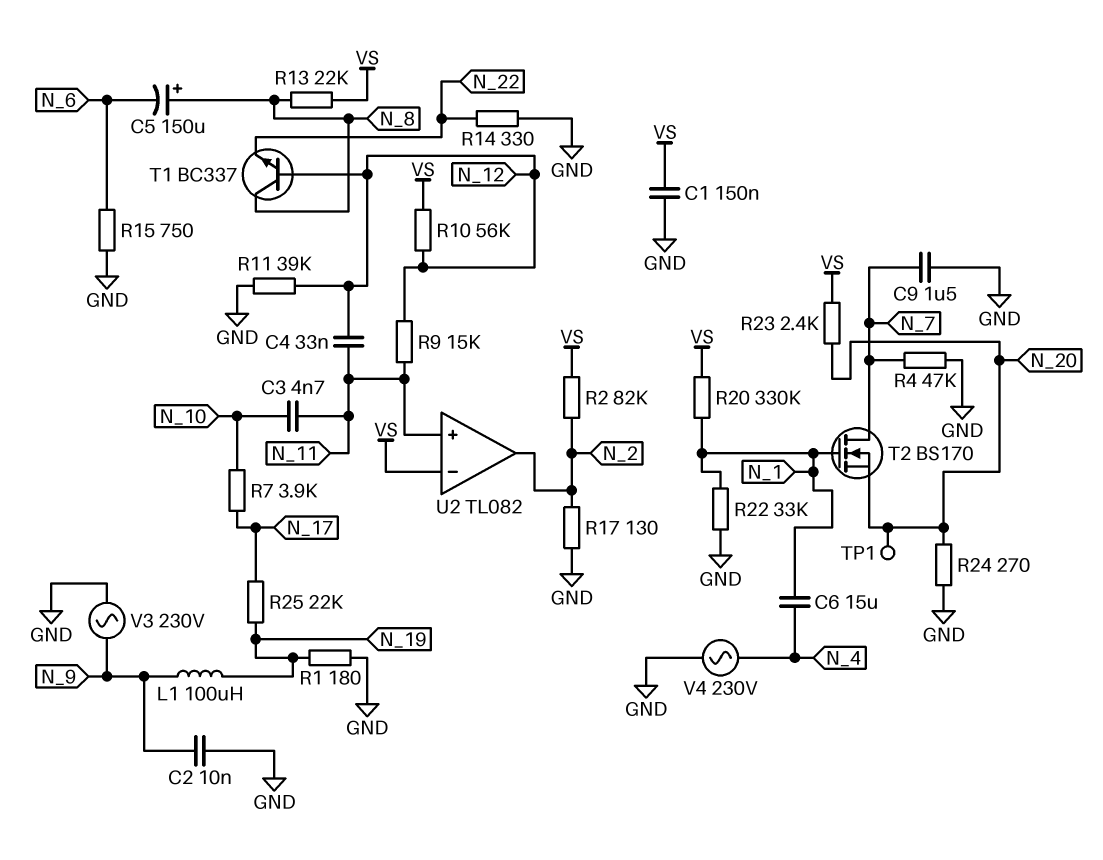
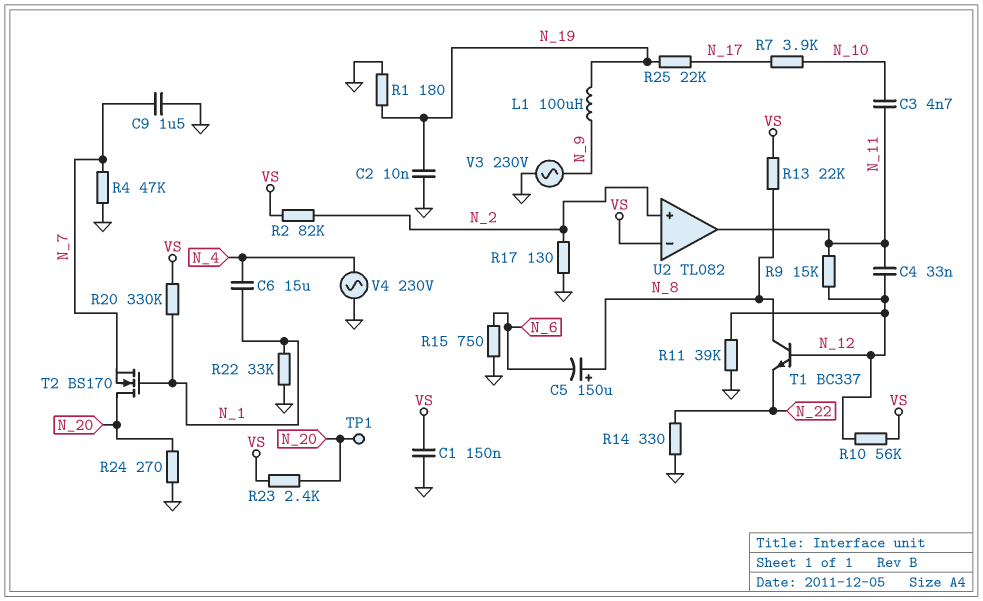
C2: 10nF (GND, N_9) -> 10nF (GND, N_19)
T2: NMOS BS170 (G N_1, D N_7, S N_20) -> NMOS BS170 (G N_1, D N_20, S N_7)
U2 pin in+: N_11 -> N_2
U2 pin out: N_2 -> N_11

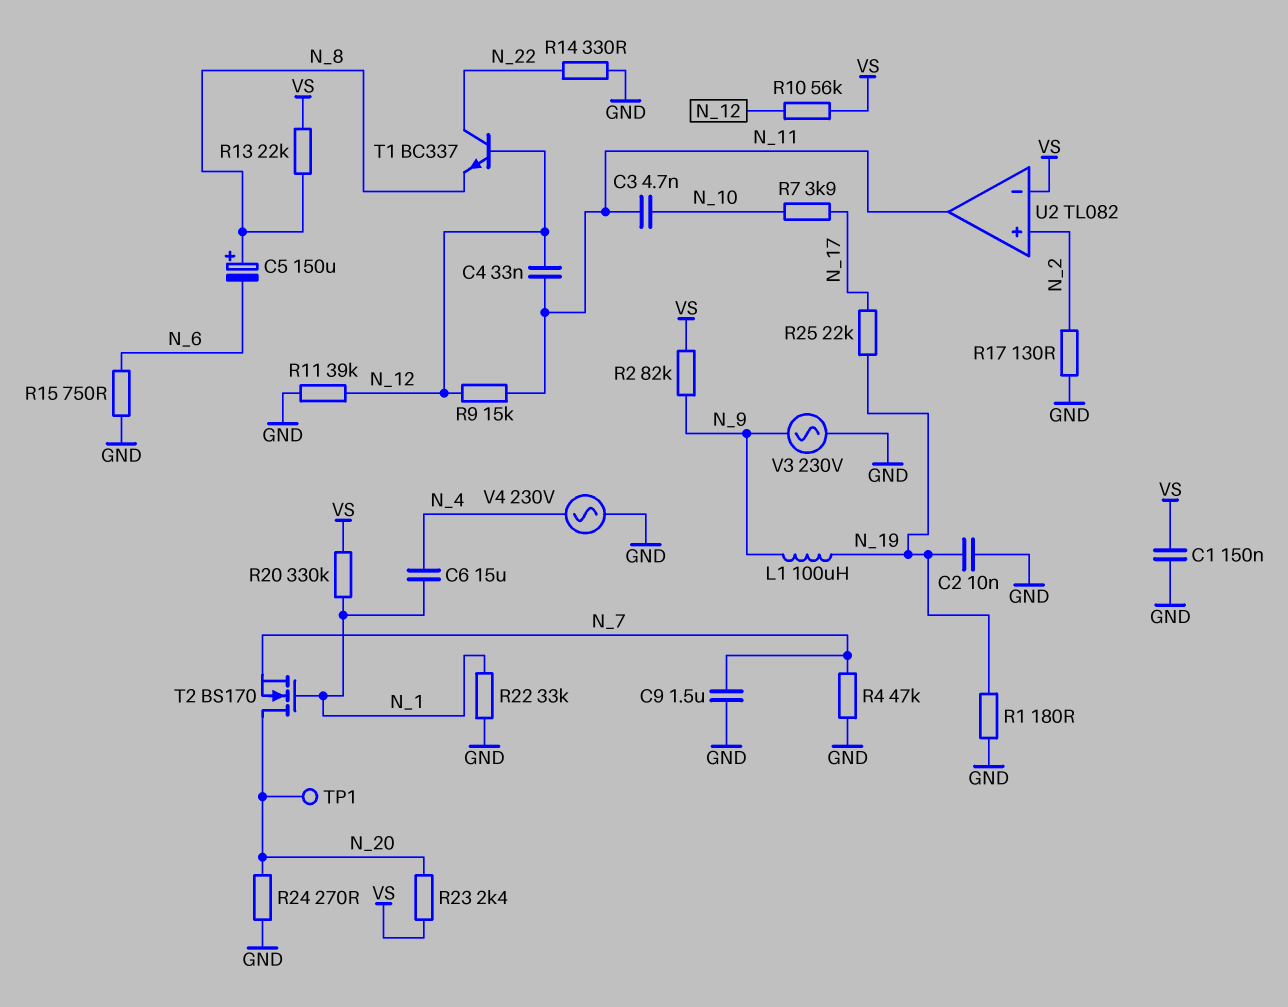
R2: 82k (N_2, VS) -> 82k (N_9, VS)
T1: NPN BC337 (B N_12, C N_8, E N_22) -> NPN BC337 (B N_12, C N_22, E N_8)

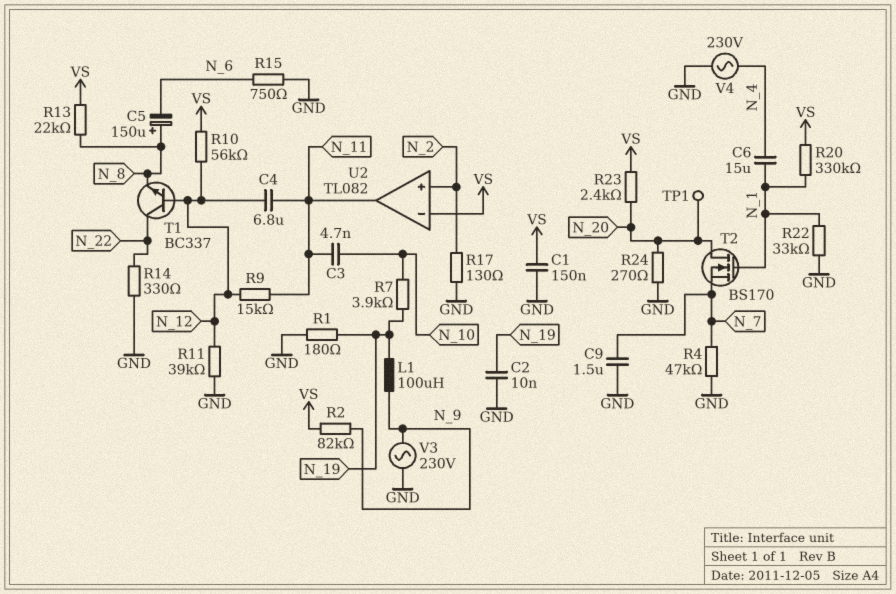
C4: 33nF (N_11, N_12) -> 6.8uF (N_11, N_12)
R7: 3.9k (N_10, N_17) -> 3.9k (N_10, N_19)
R25: 22k (N_17, N_19) -> none

